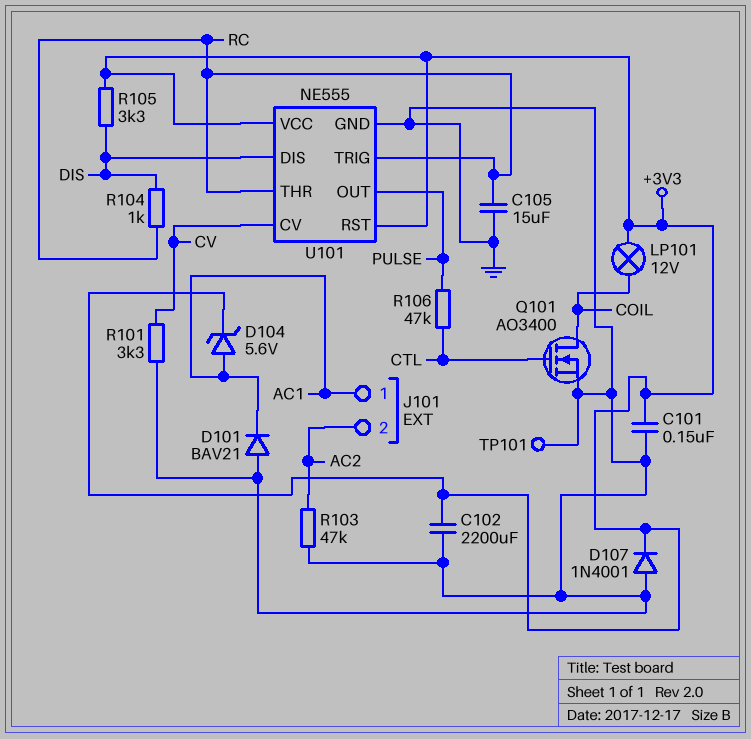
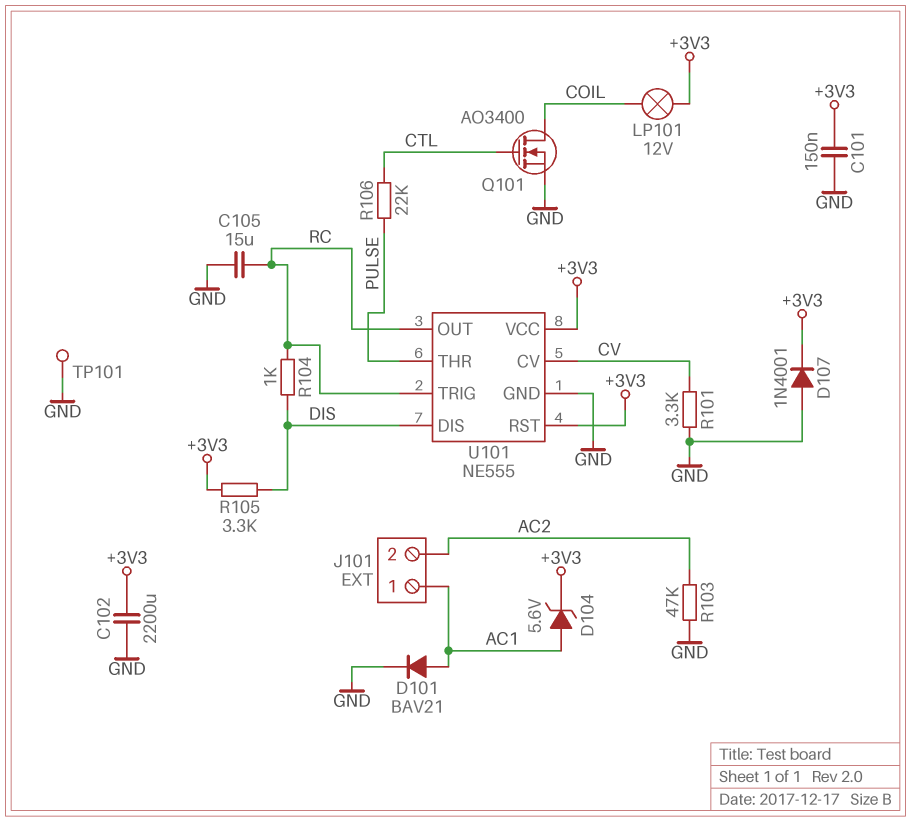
D101: diode BAV21 (A GND, K AC1) -> diode BAV21 (A AC1, K GND)
R106: 47k (CTL, PULSE) -> 22k (CTL, PULSE)
U101 pin OUT: PULSE -> RC
U101 pin THR: RC -> PULSE

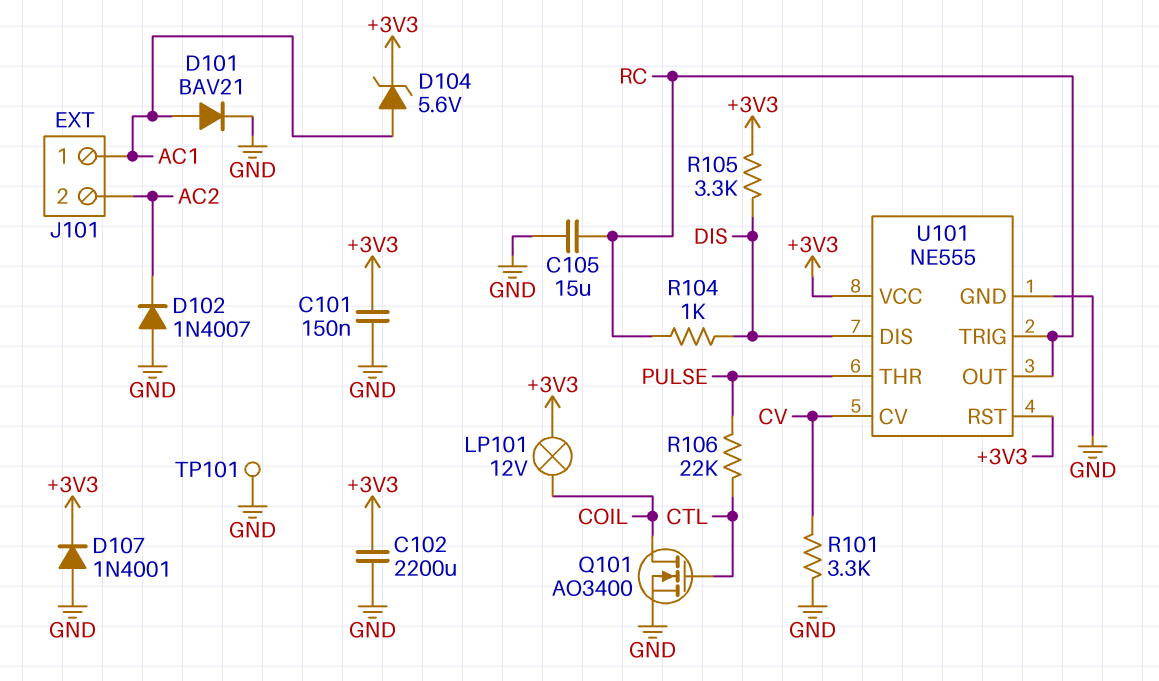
D102: none -> diode 1N4007 (A GND, K AC2)
R103: 47k (AC2, GND) -> none

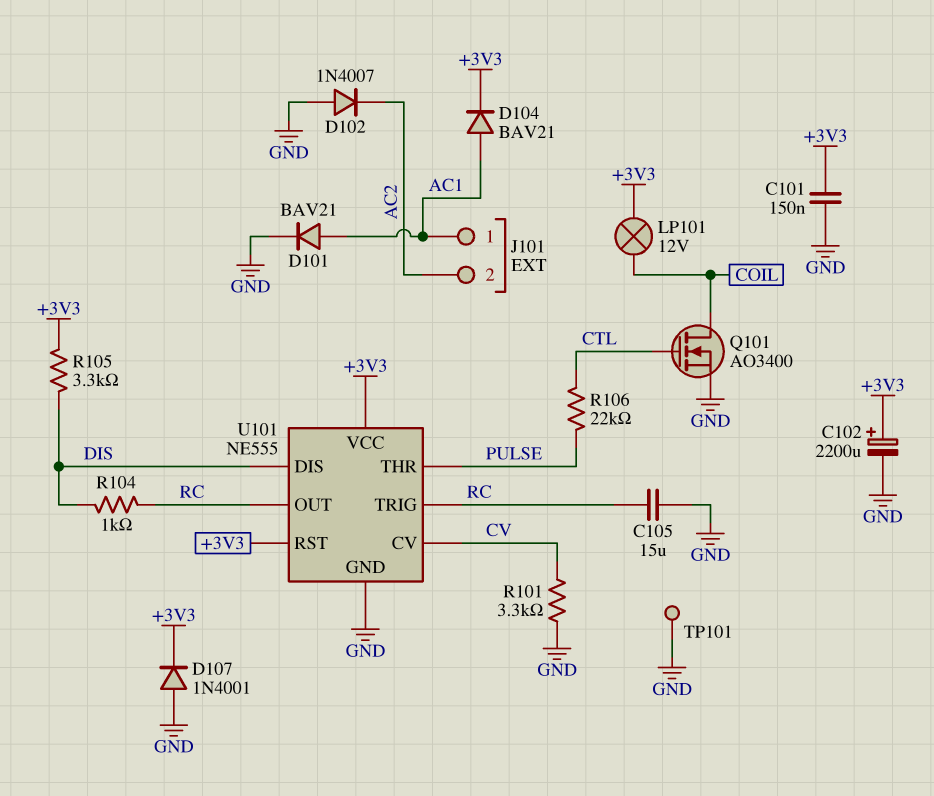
C102: 2200uF (+3V3, GND) -> 2200uF (plus +3V3, minus GND)
D104: zener 5.6V (A AC1, K +3V3) -> diode BAV21 (A AC1, K +3V3)

